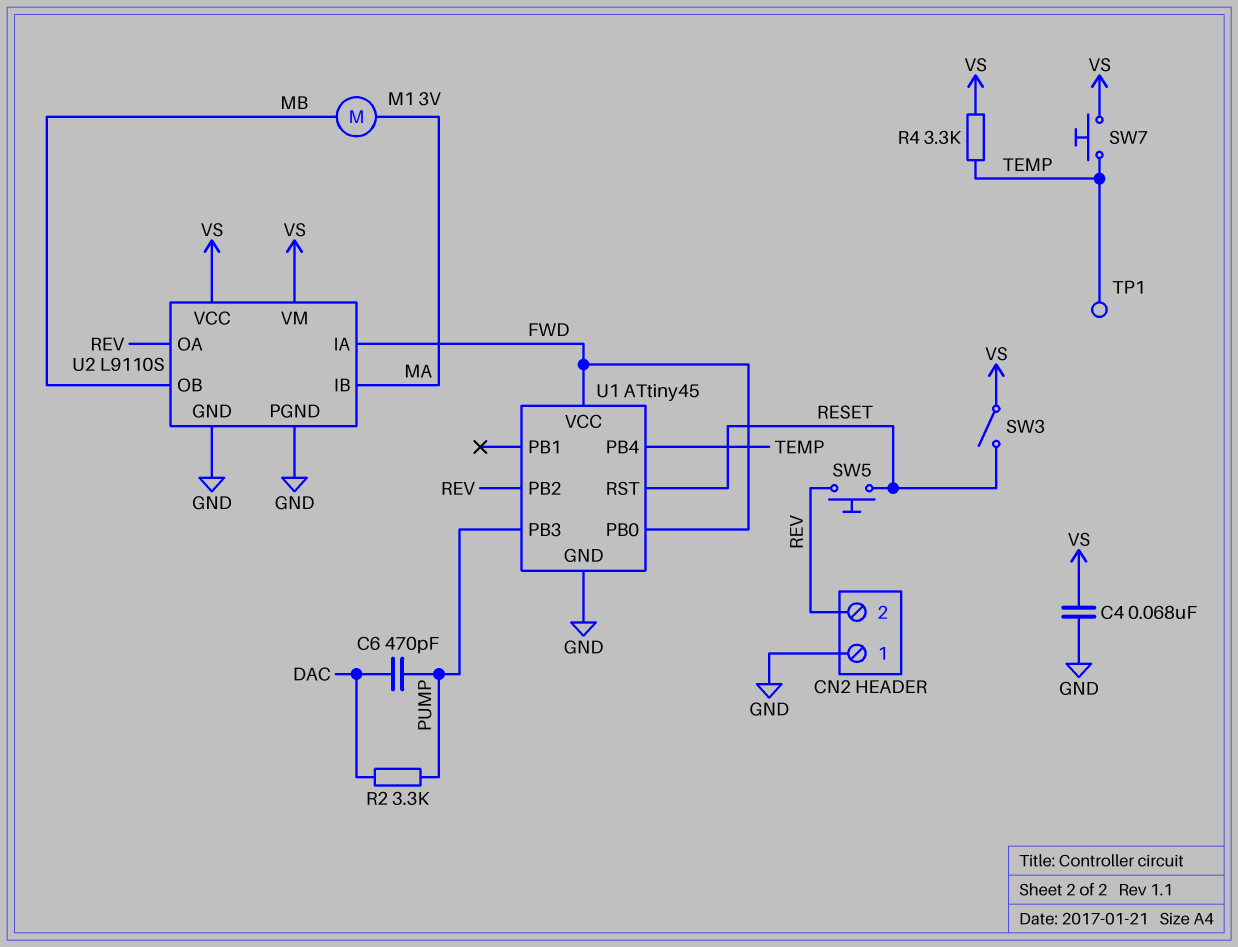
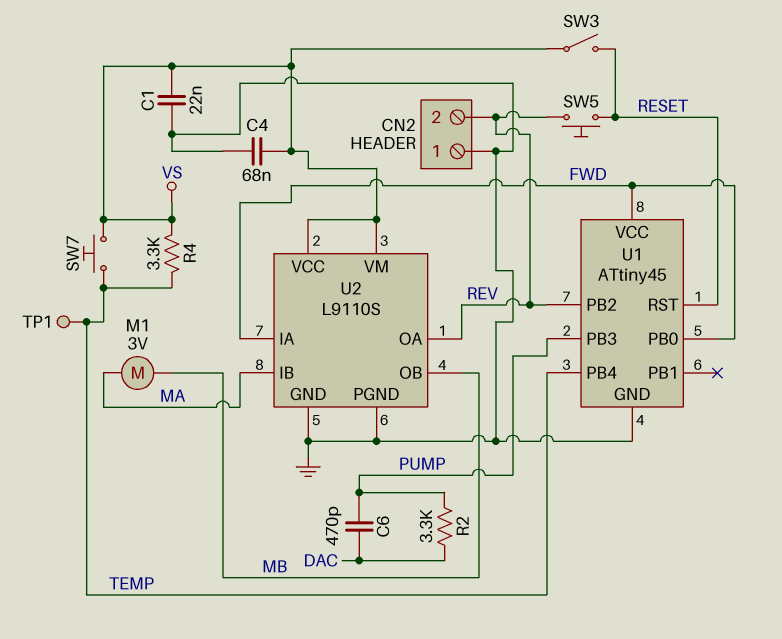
C1: none -> 22nF (GND, VS)

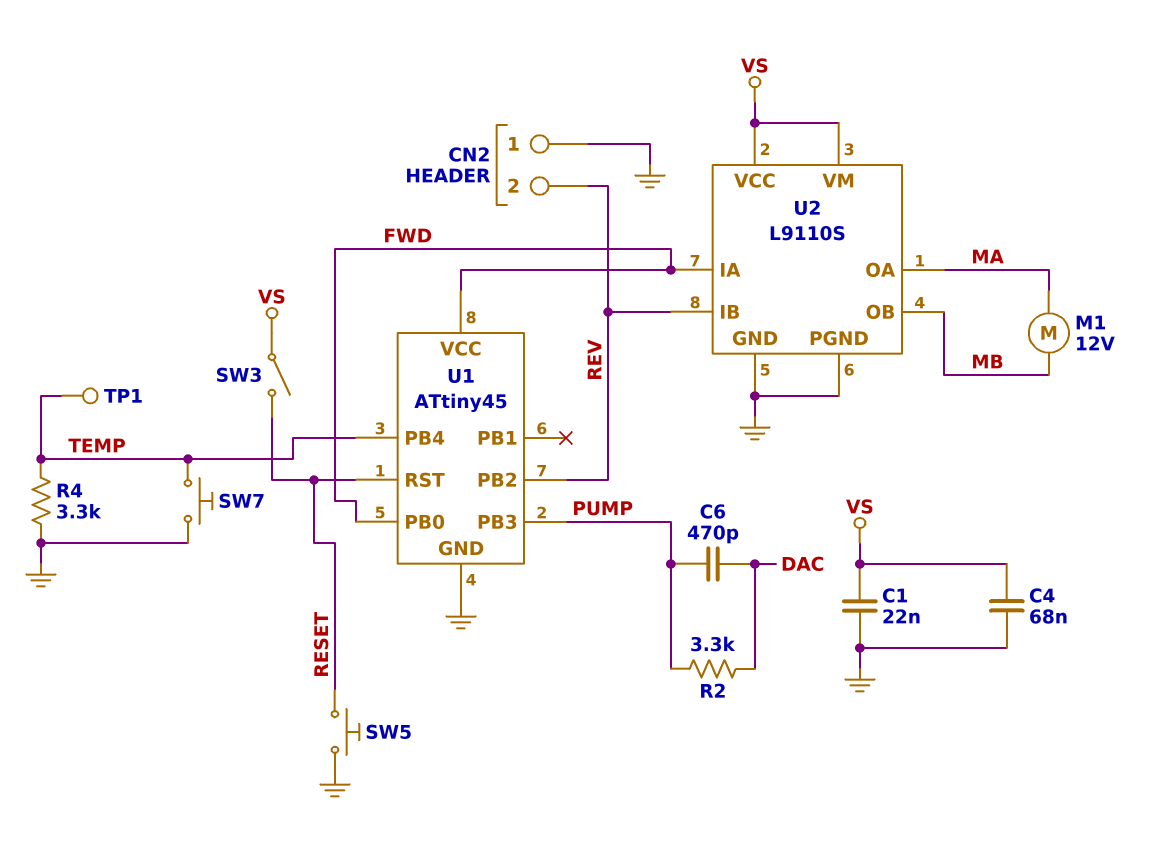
M1: motor 3V (MA, MB) -> motor 12V (MA, MB)
R4: 3.3k (TEMP, VS) -> 3.3k (GND, TEMP)
SW5: button (RESET, REV) -> button (GND, RESET)
SW7: button (TEMP, VS) -> button (GND, TEMP)
U2 pin IB: MA -> REV
U2 pin OA: REV -> MA

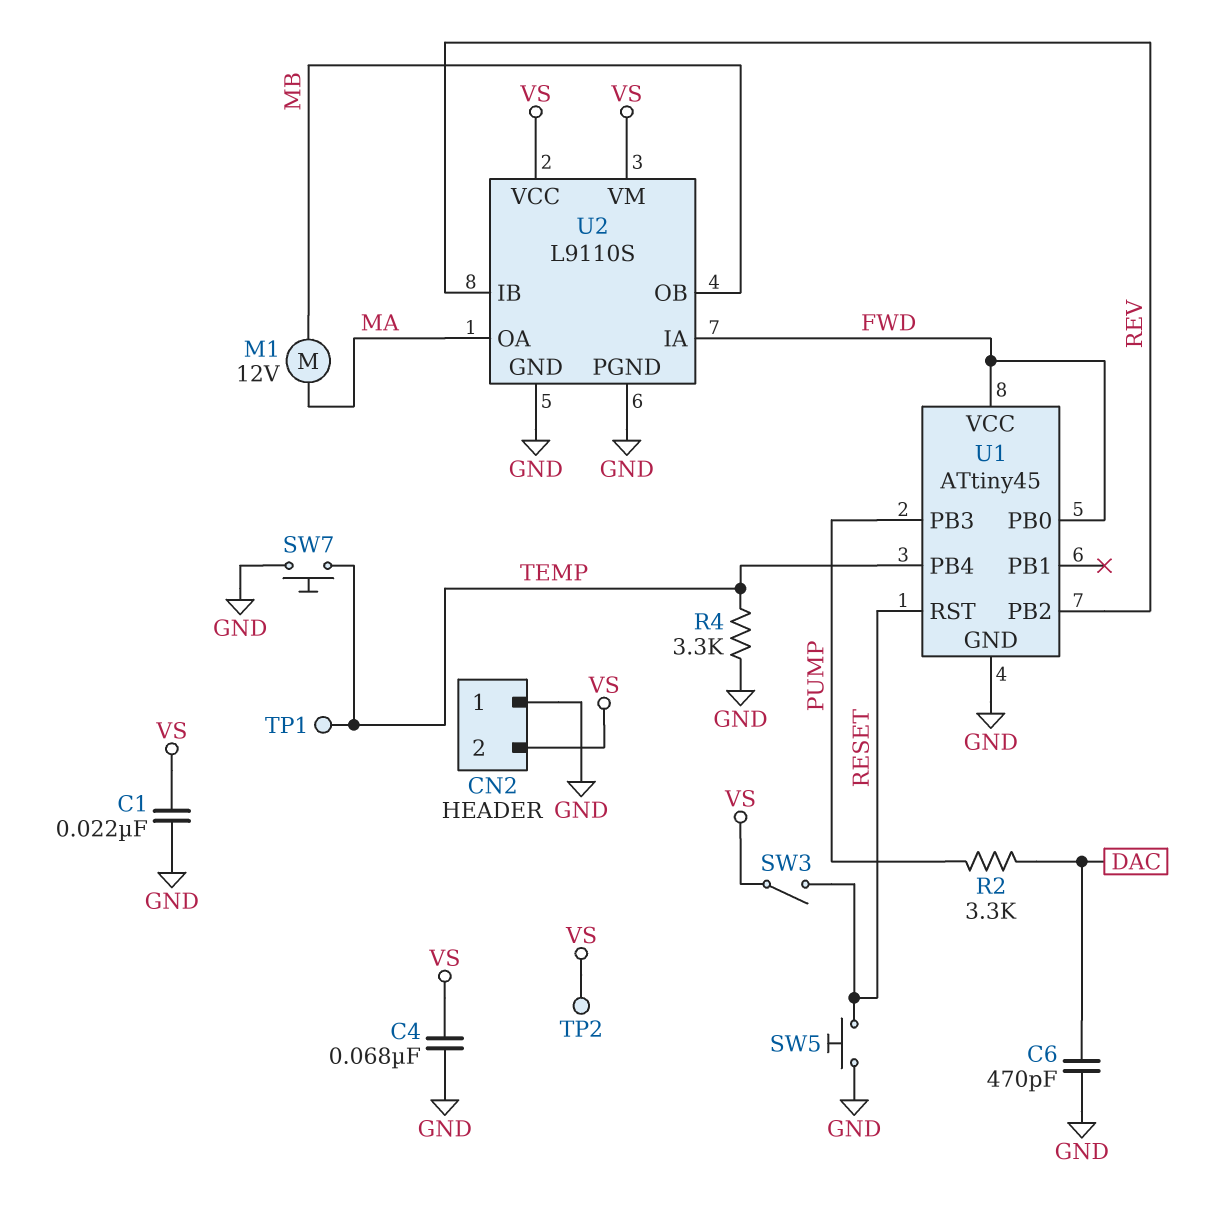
C6: 470pF (DAC, PUMP) -> 470pF (DAC, GND)
CN2 pin 2: REV -> VS
TP2: none -> test point (VS)

